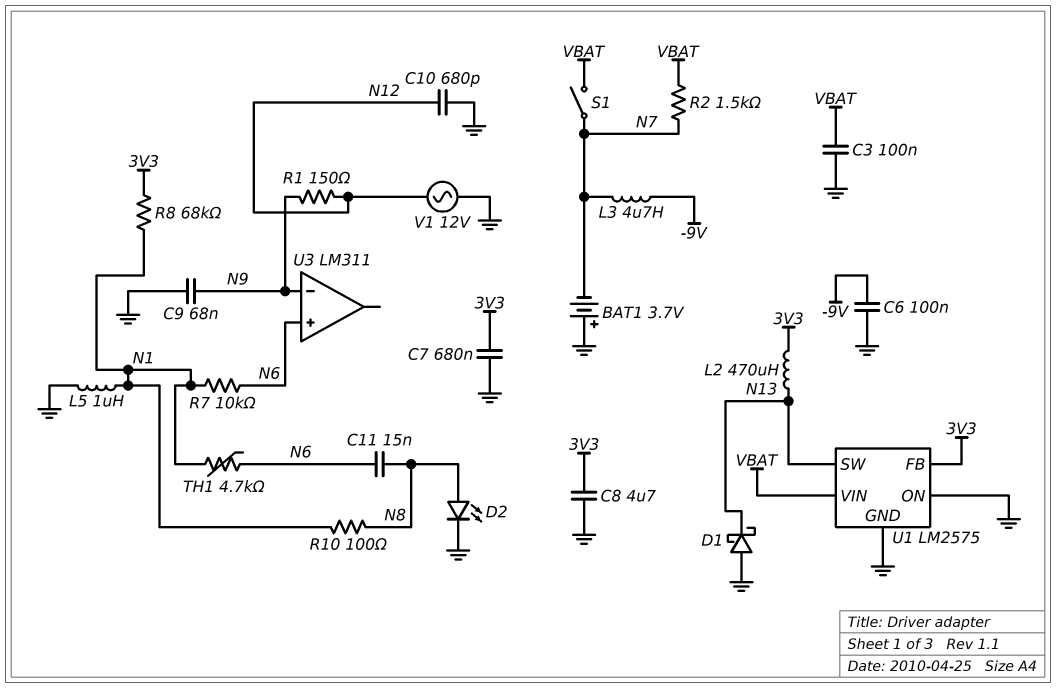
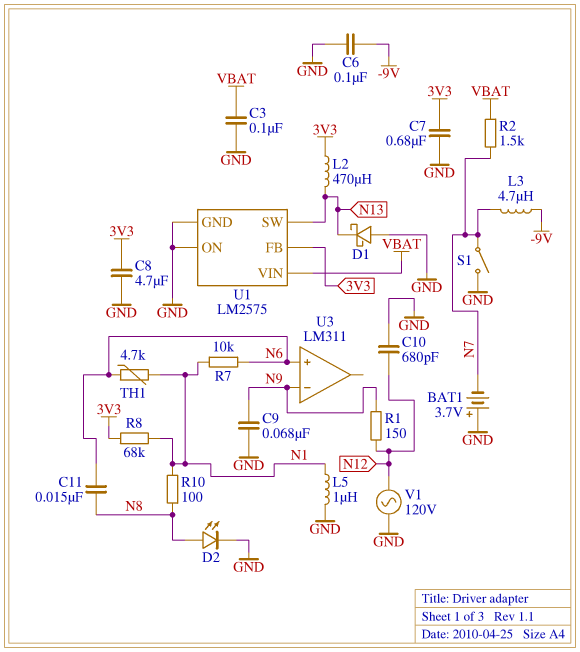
S1: switch (N7, VBAT) -> switch (GND, N7)
V1: AC 12V (GND, N12) -> AC 120V (GND, N12)

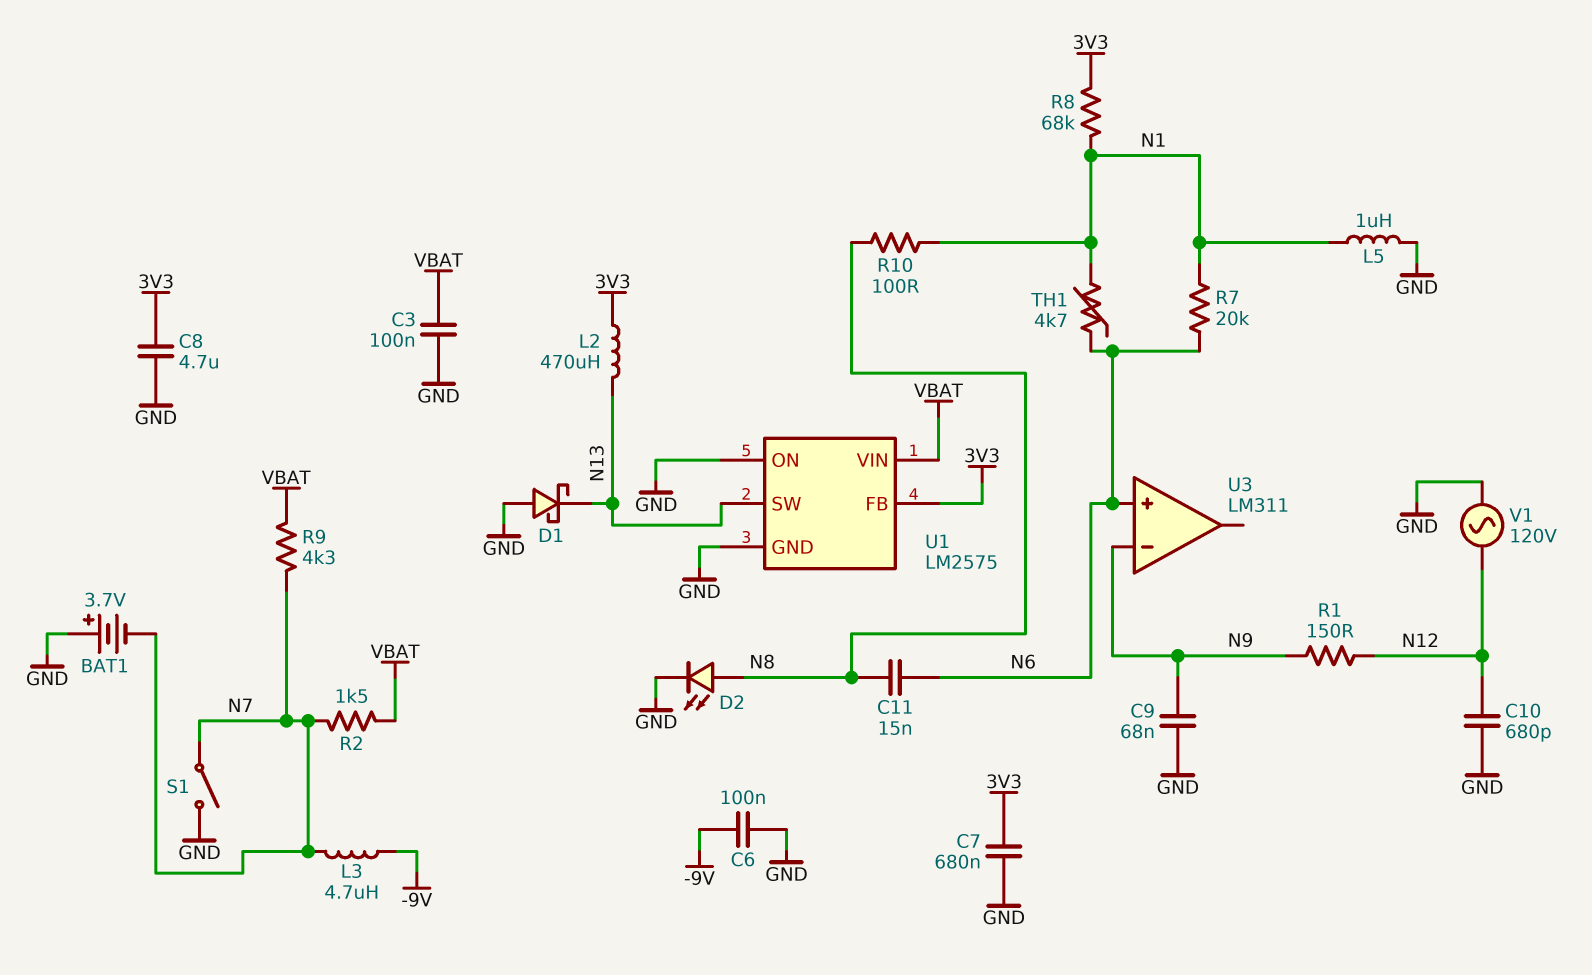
R7: 10k (N1, N6) -> 20k (N1, N6)
R9: none -> 4.3k (N7, VBAT)

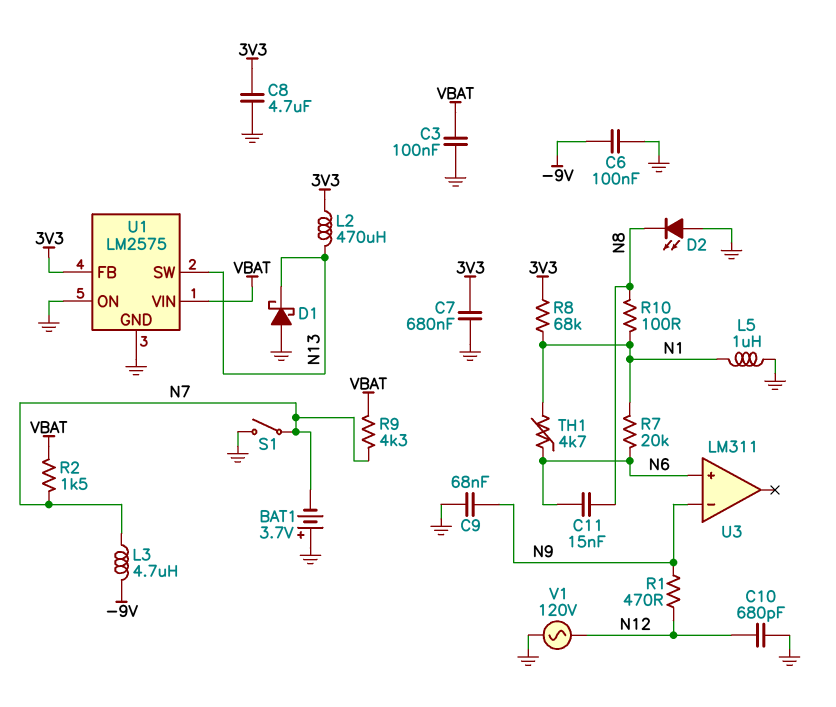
D2: LED (A N8, K GND) -> LED (A GND, K N8)
R1: 150 (N9, N12) -> 470 (N9, N12)

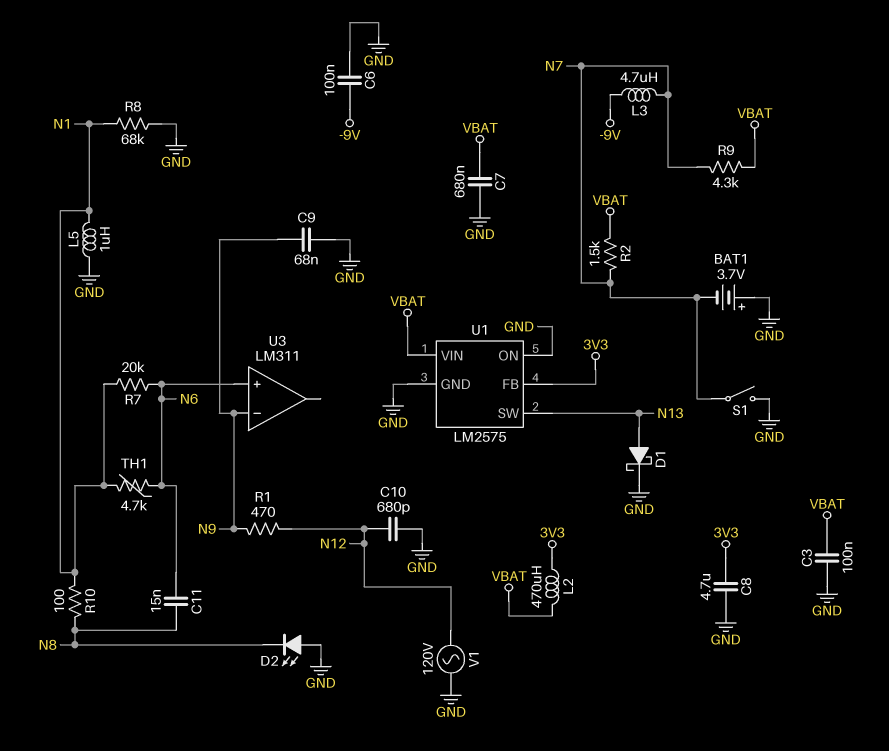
C7: 680nF (3V3, GND) -> 680nF (GND, VBAT)
D1: schottky (A GND, K N13) -> schottky (A N13, K GND)
L2: 470uH (3V3, N13) -> 470uH (3V3, VBAT)
R8: 68k (3V3, N1) -> 68k (GND, N1)

